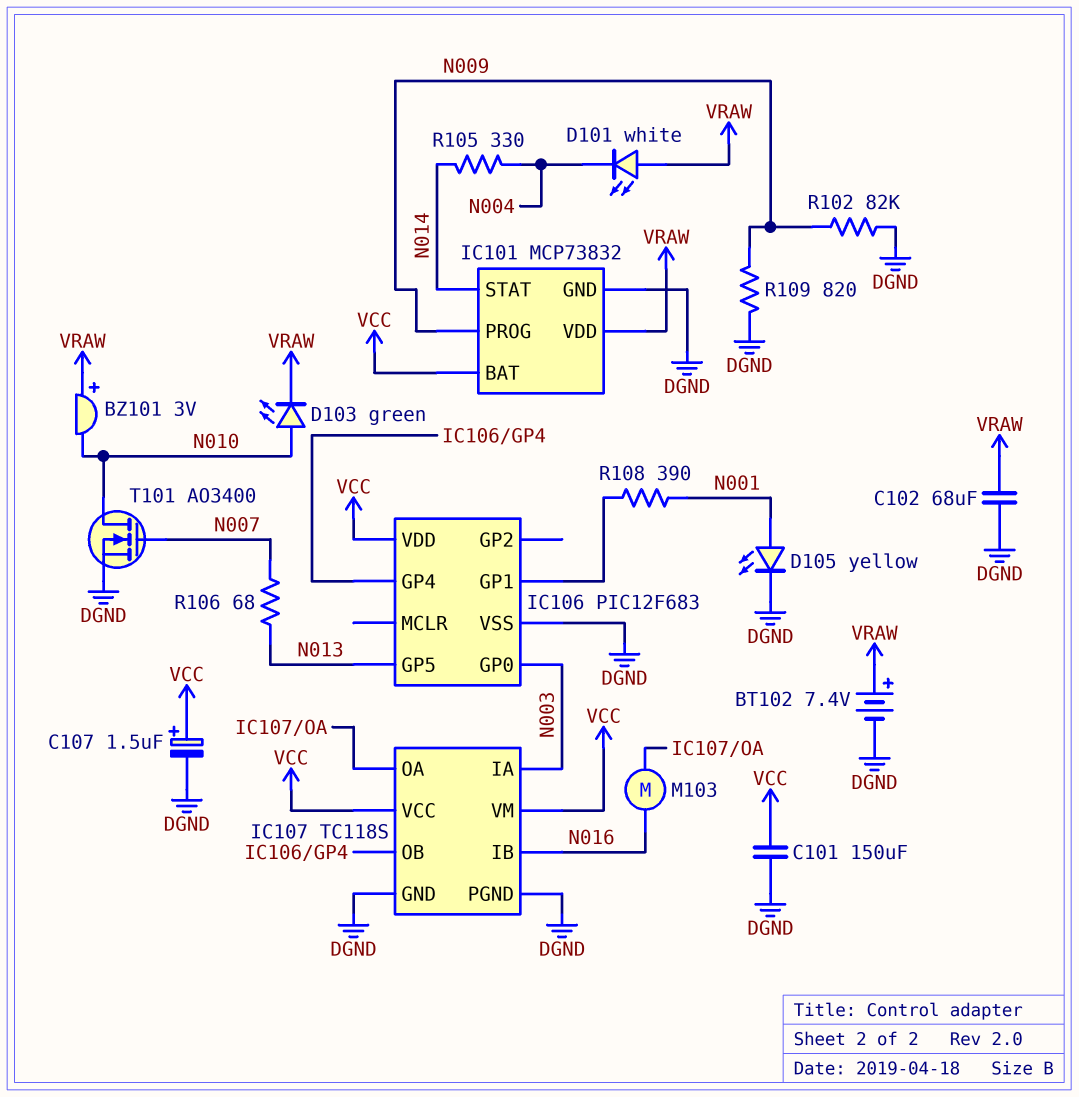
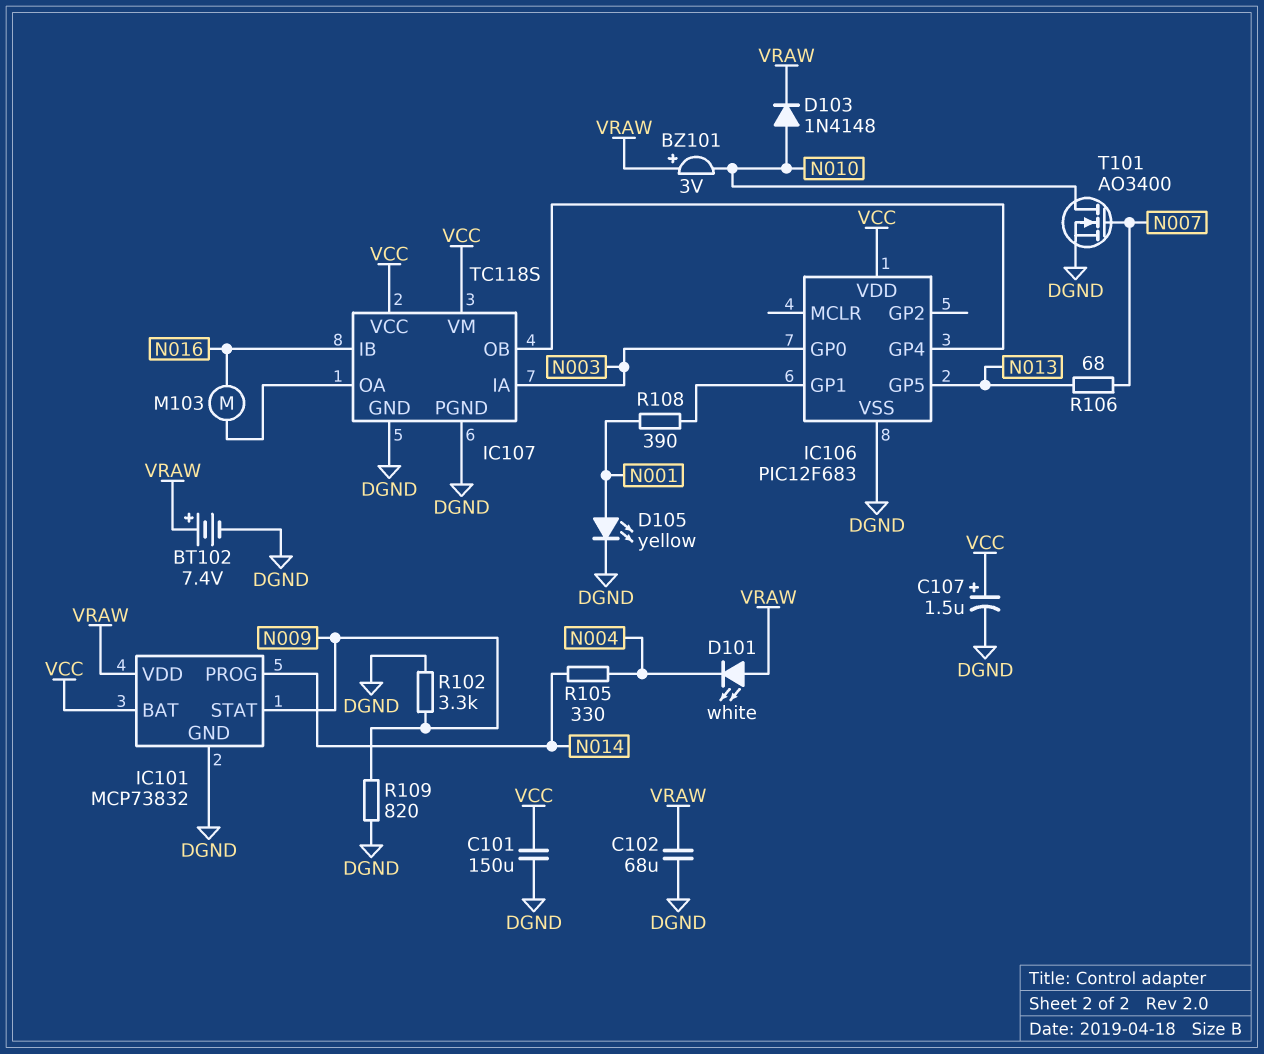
D103: LED green (A N010, K VRAW) -> diode 1N4148 (A N010, K VRAW)
IC101 pin PROG: N009 -> N014
IC101 pin STAT: N014 -> N009
R102: 82k (DGND, N009) -> 3.3k (DGND, N009)

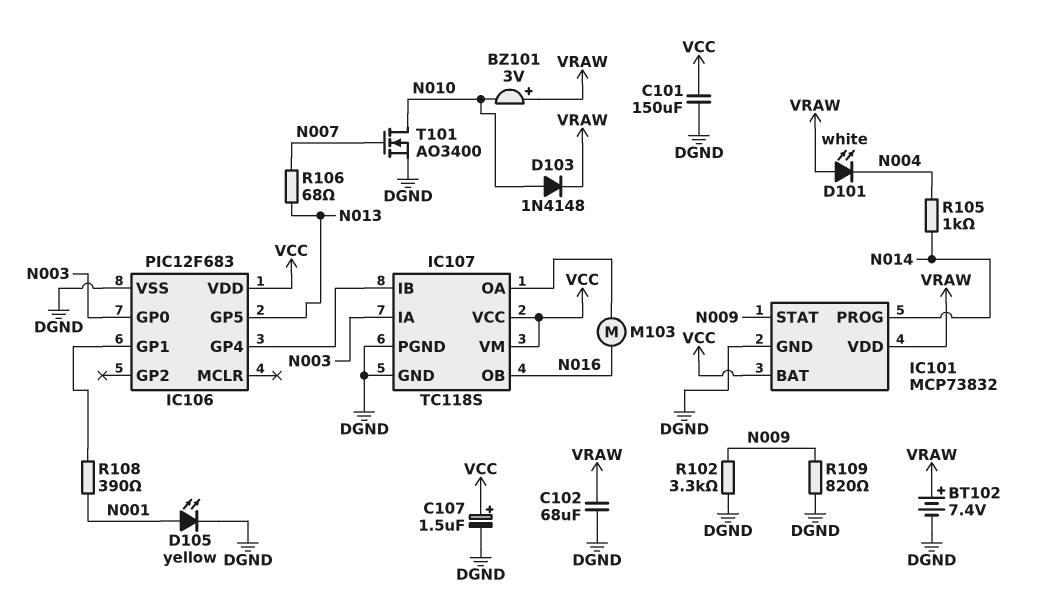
IC107 pin IB: N016 -> IC106/GP4
IC107 pin OB: IC106/GP4 -> N016
R105: 330 (N004, N014) -> 1k (N004, N014)

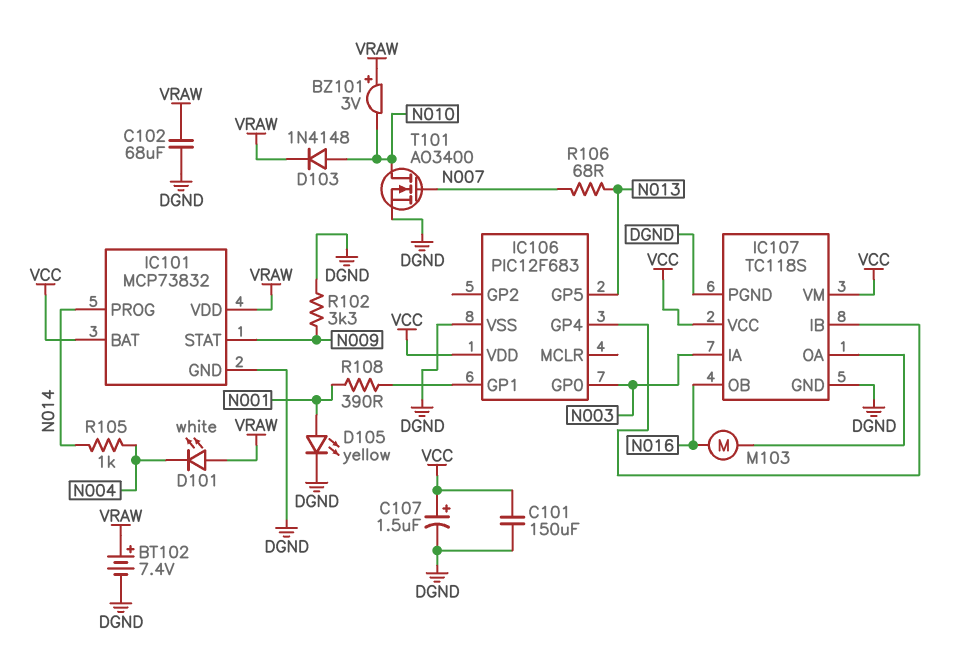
R109: 820 (DGND, N009) -> none

